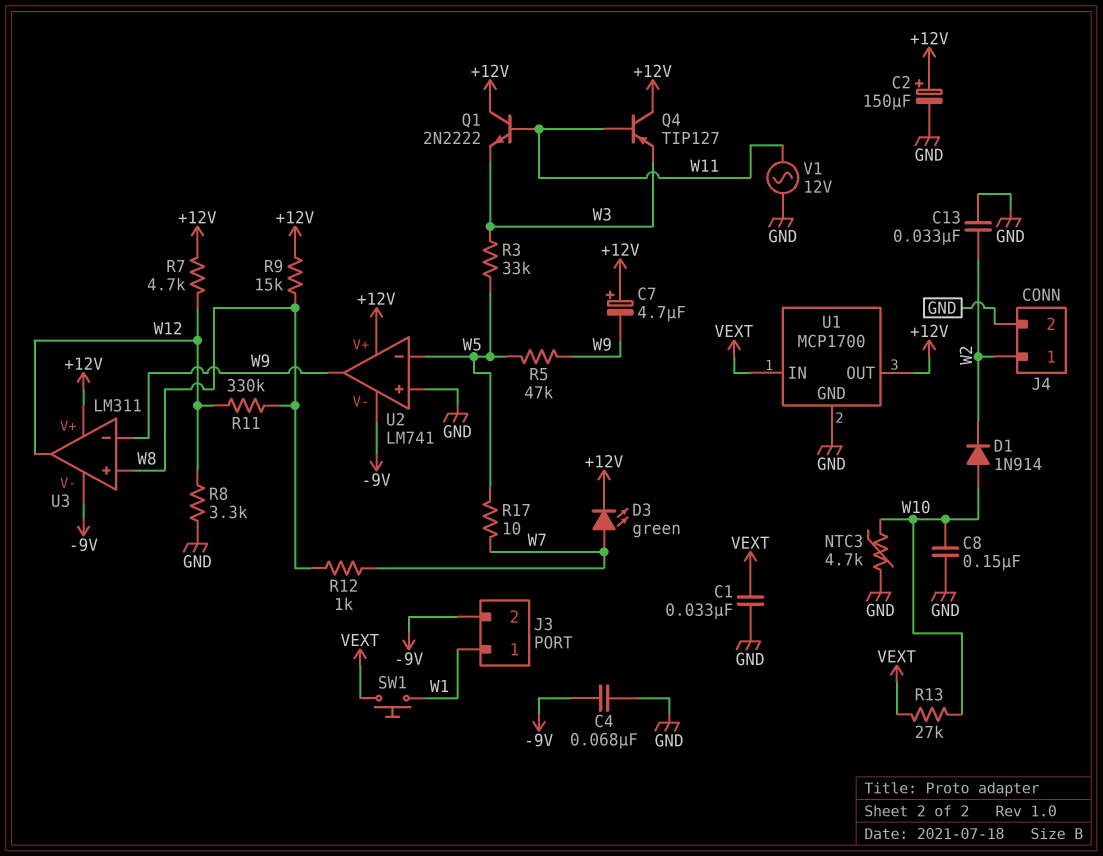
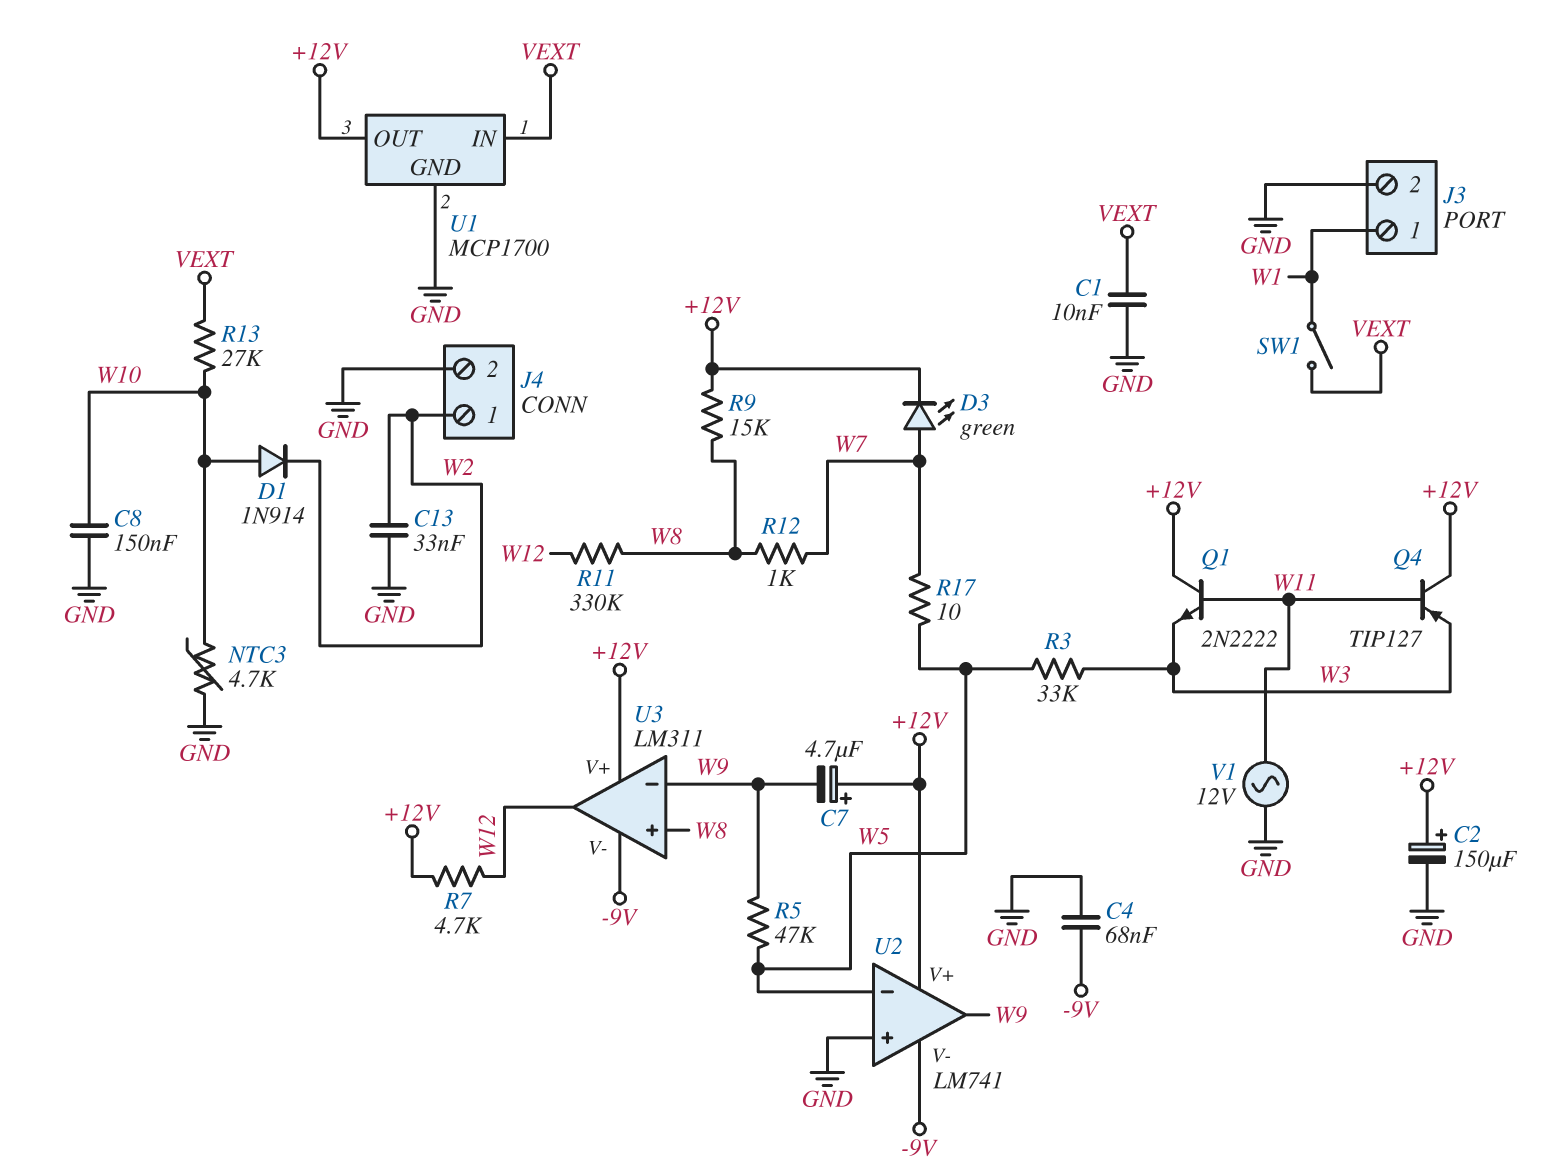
C1: 33nF (GND, VEXT) -> 10nF (GND, VEXT)
J3 pin 2: -9V -> GND
R8: 3.3k (GND, W12) -> none
SW1: button (VEXT, W1) -> switch (VEXT, W1)

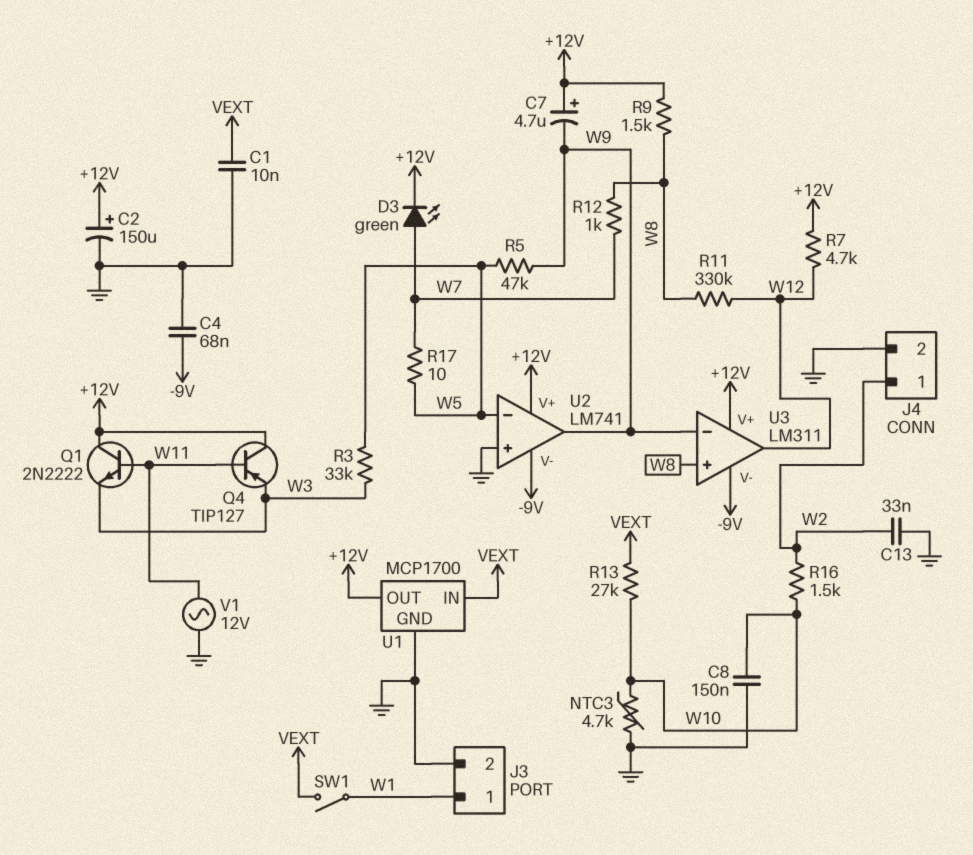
D1: diode 1N914 (A W10, K W2) -> none
R9: 15k (+12V, W8) -> 1.5k (+12V, W8)
R16: none -> 1.5k (W2, W10)

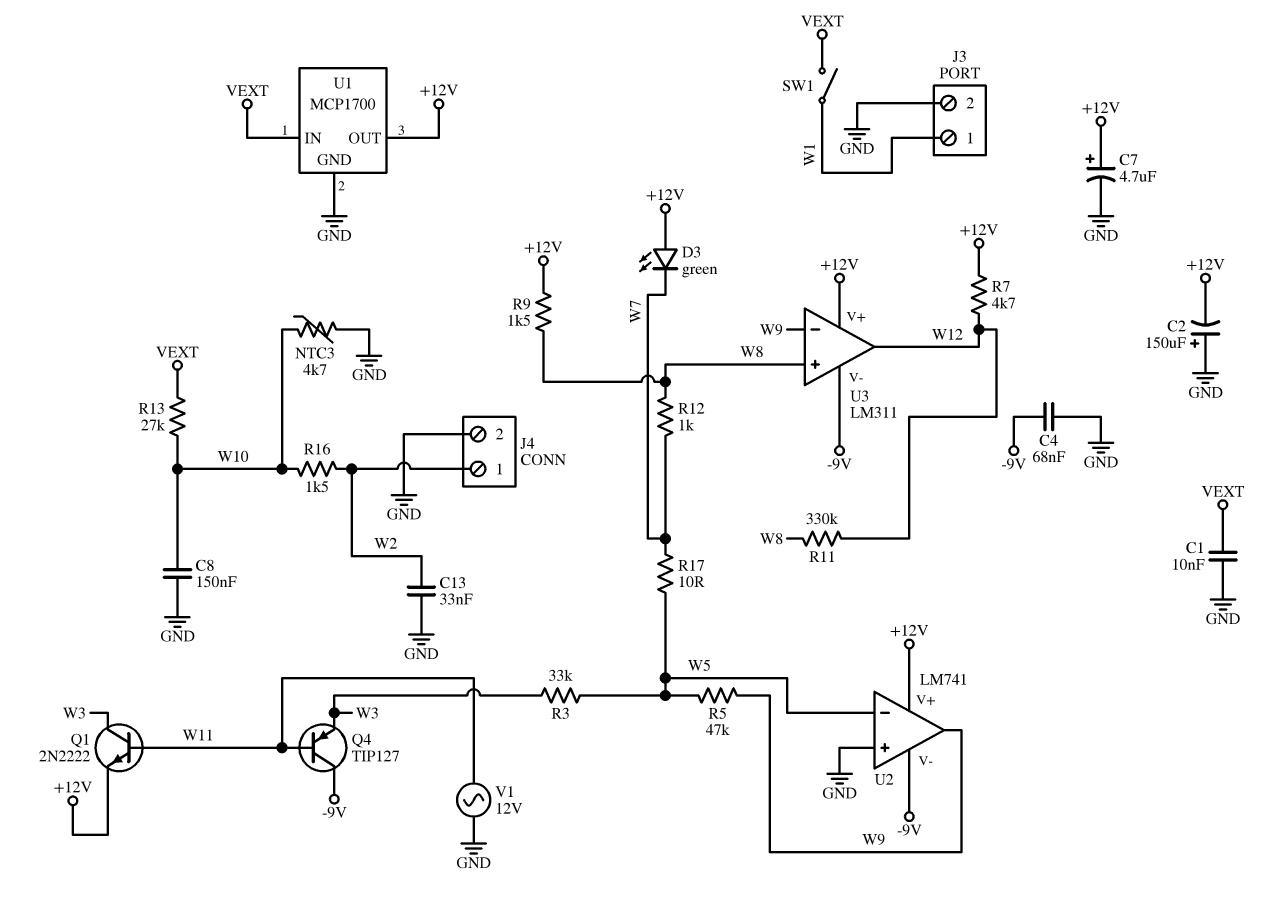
C2: 150uF (plus +12V, minus GND) -> 150uF (plus GND, minus +12V)
C7: 4.7uF (plus +12V, minus W9) -> 4.7uF (plus +12V, minus GND)
D3: LED green (A W7, K +12V) -> LED green (A +12V, K W7)
Q1: NPN 2N2222 (B W11, C +12V, E W3) -> NPN 2N2222 (B W11, C W3, E +12V)
Q4: PNP TIP127 (B W11, C +12V, E W3) -> PNP TIP127 (B W11, C -9V, E W3)

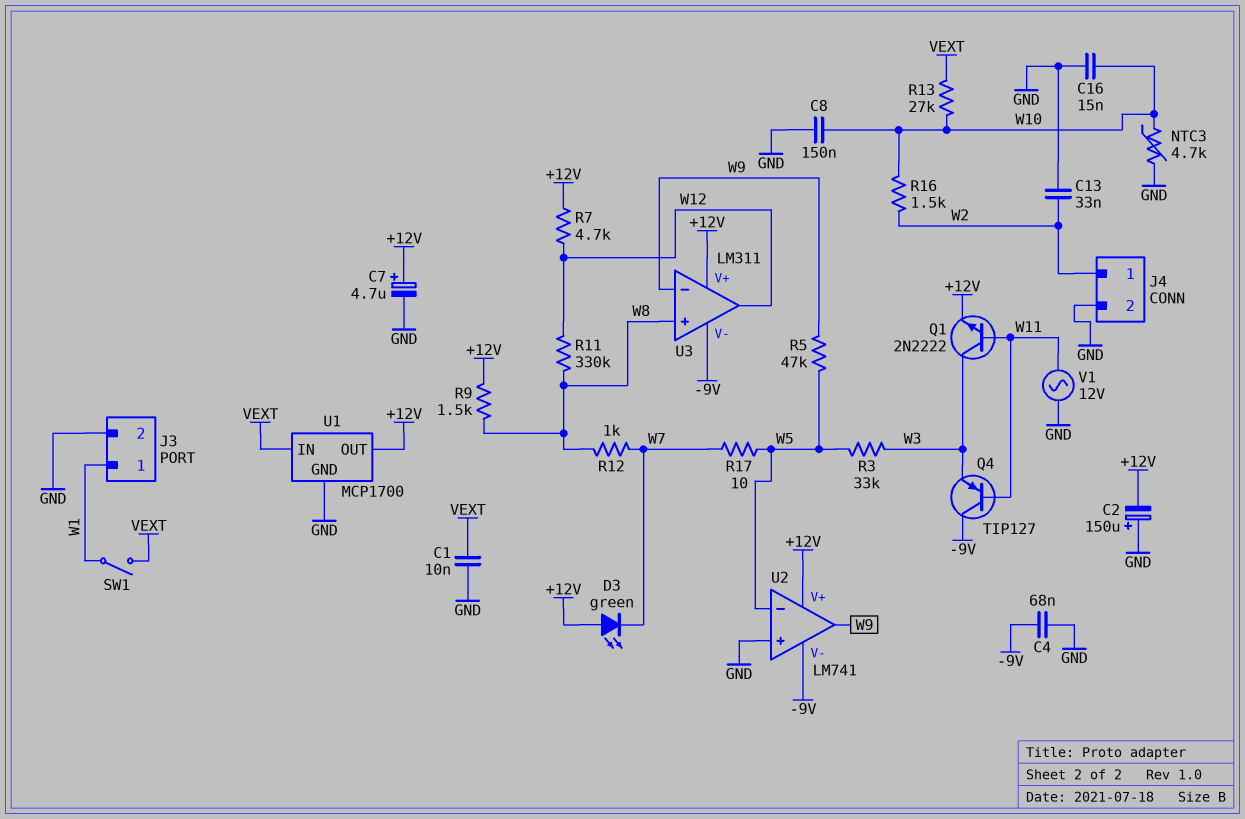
C16: none -> 15nF (GND, W10)

